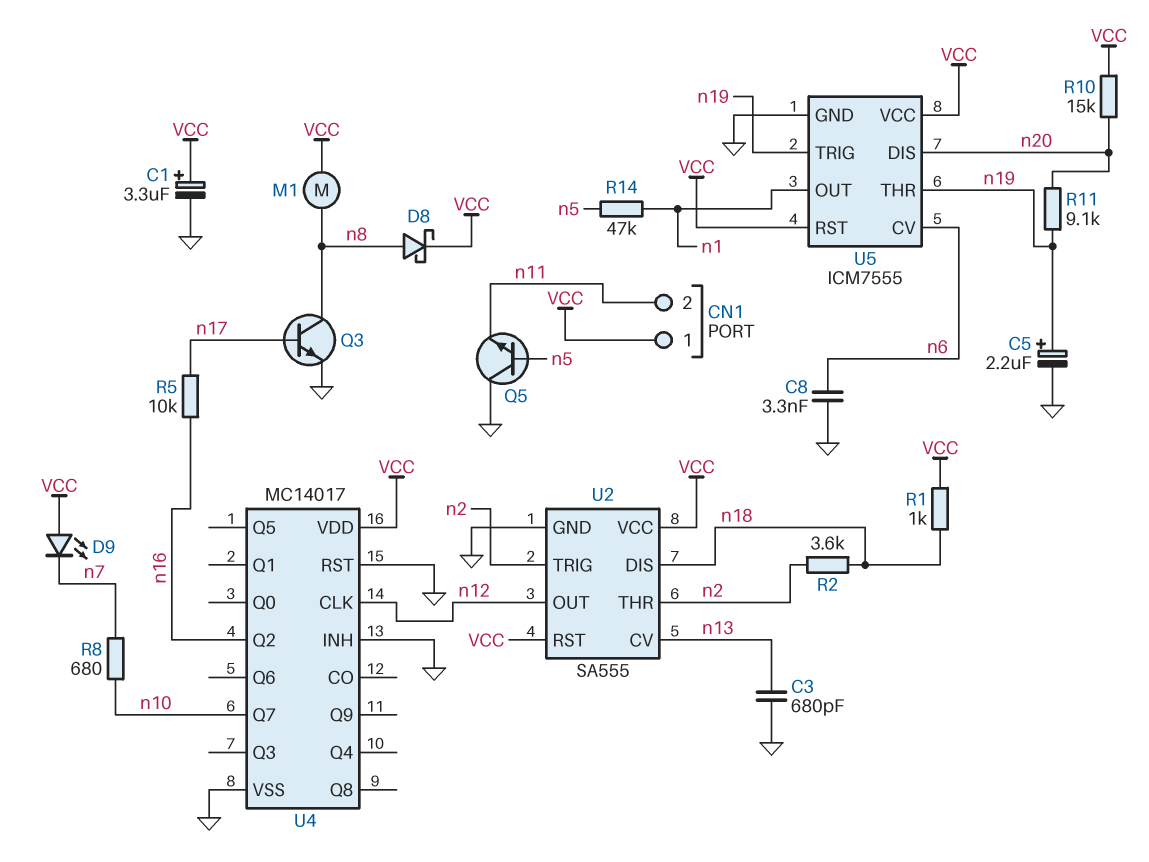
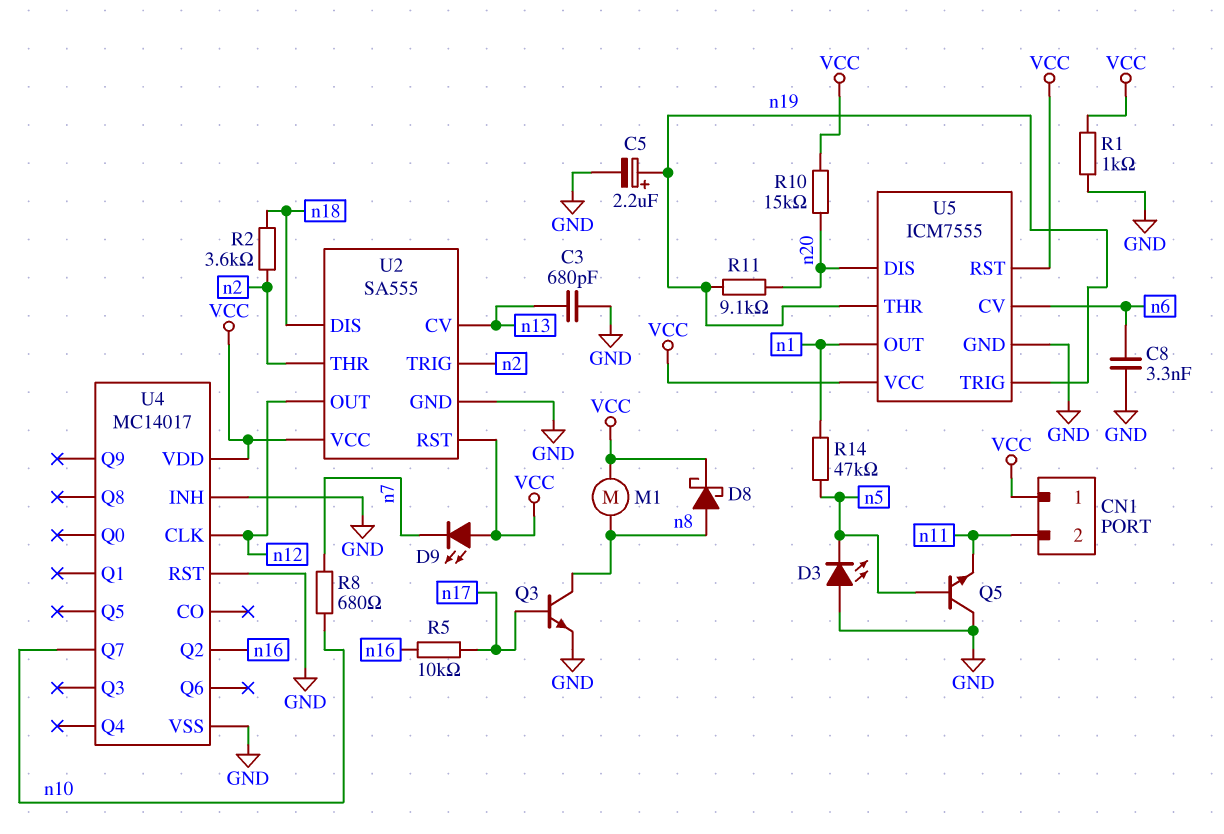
C1: 3.3uF (plus VCC, minus GND) -> none
D3: none -> LED (A GND, K n5)
R1: 1k (VCC, n18) -> 1k (GND, VCC)

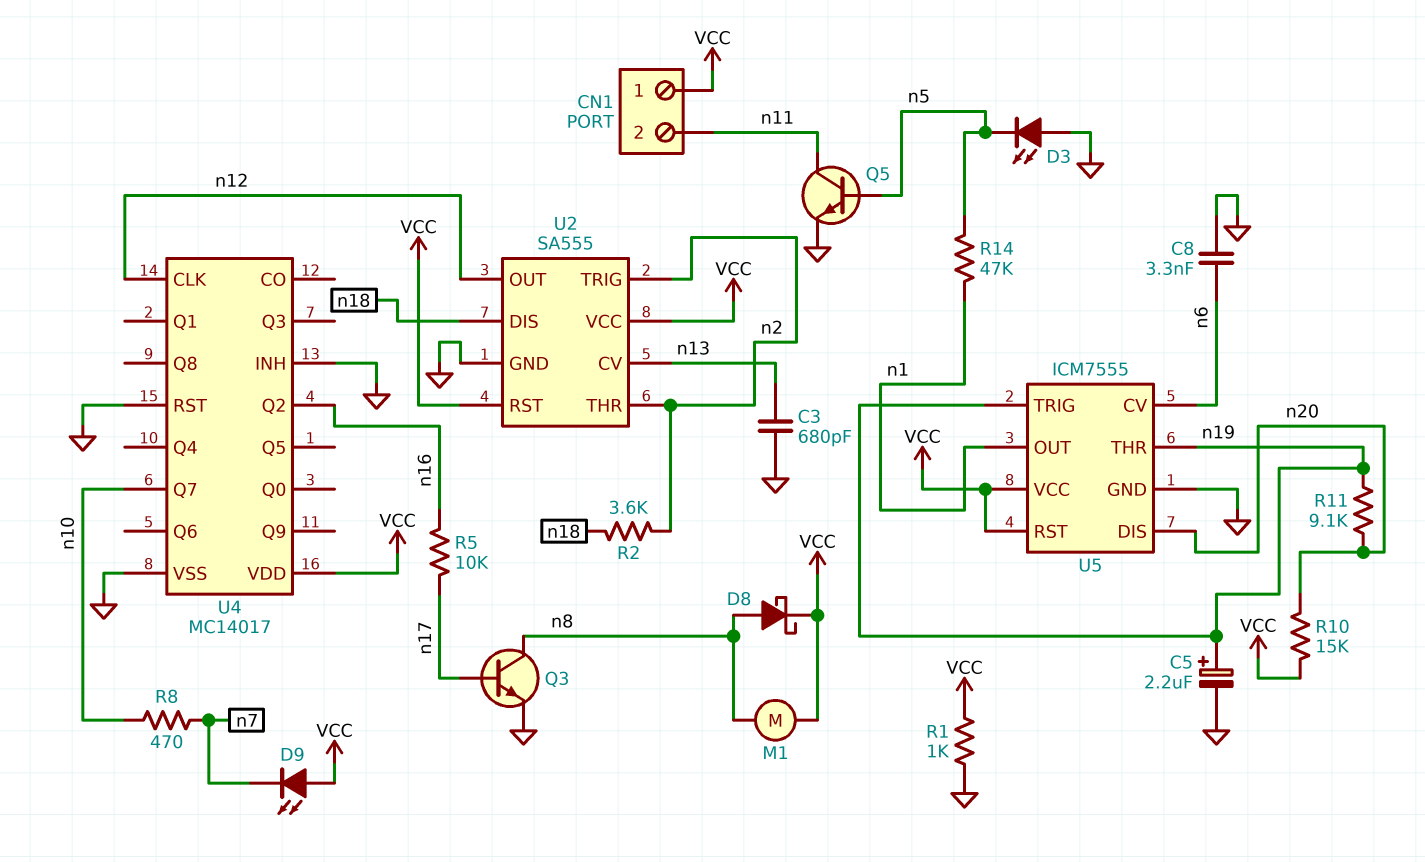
Q5: NPN (B n5, C GND, E n11) -> NPN (B n5, C n11, E GND)
R8: 680 (n7, n10) -> 470 (n7, n10)

